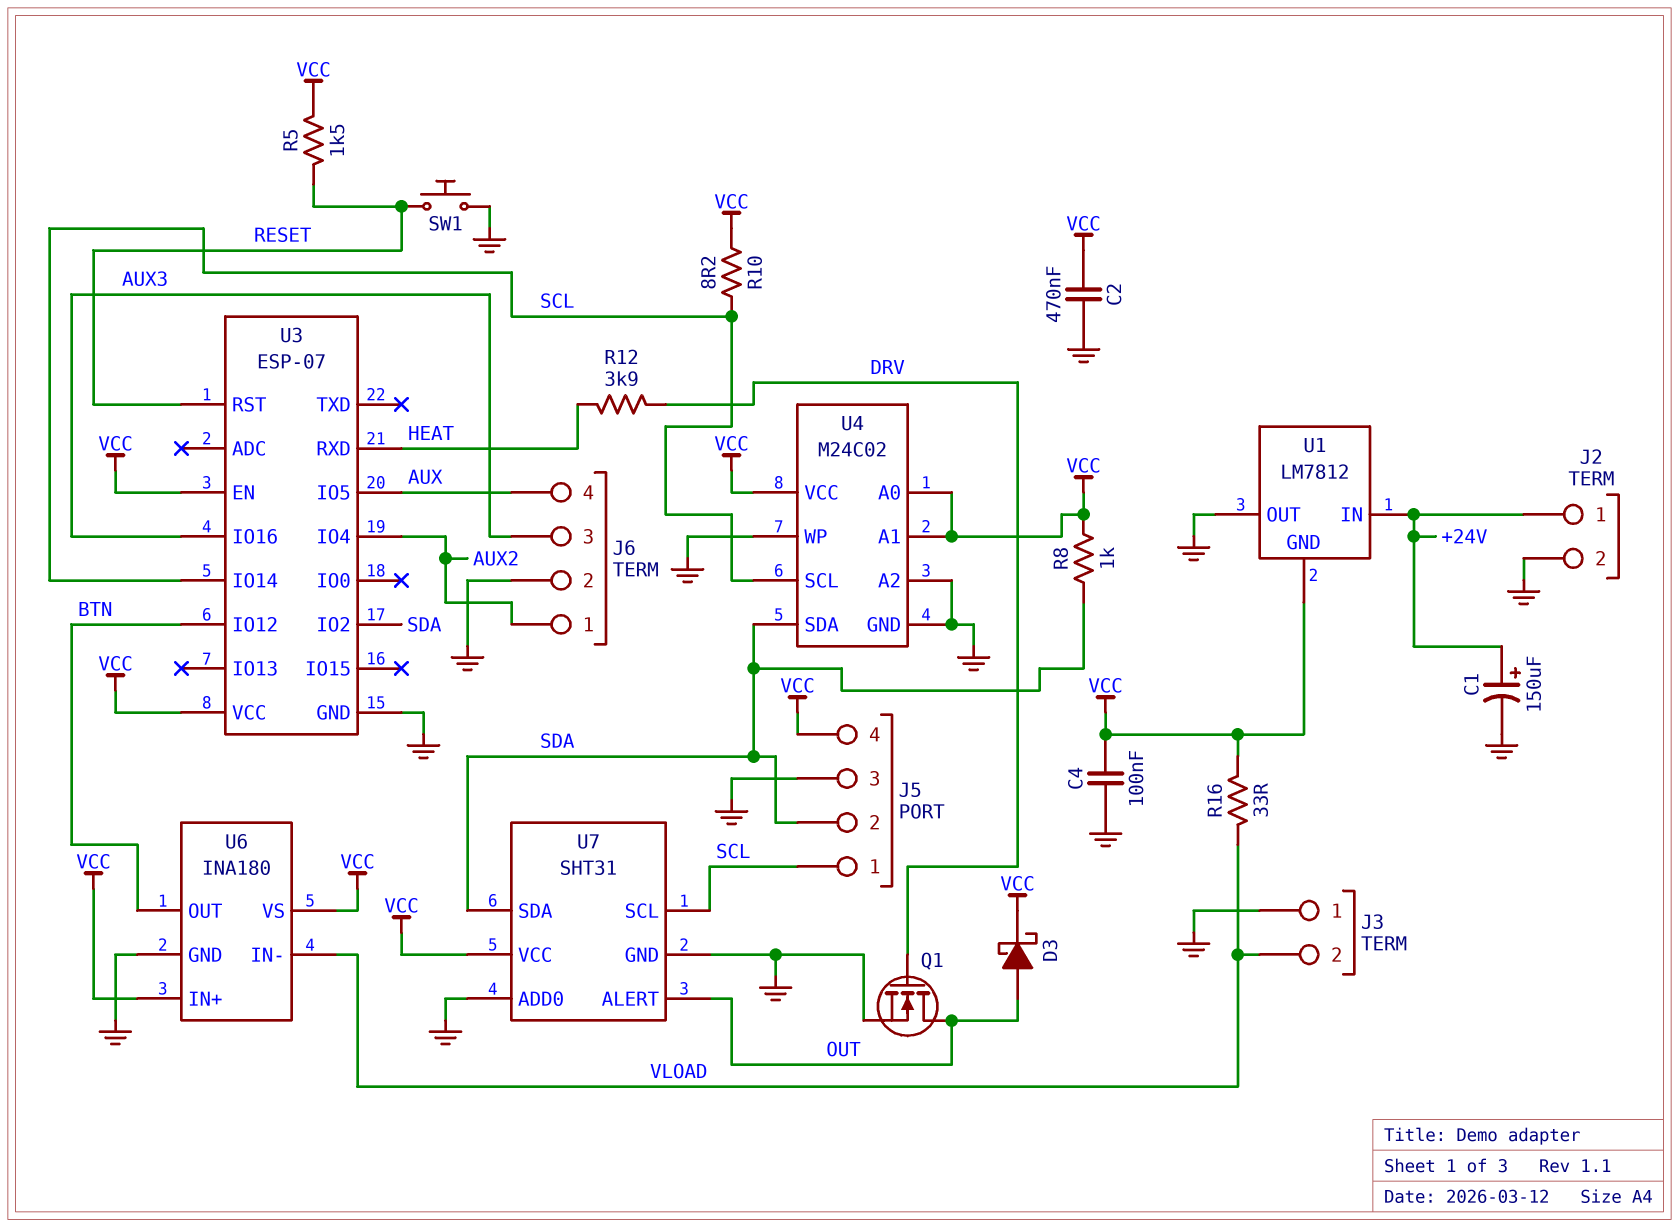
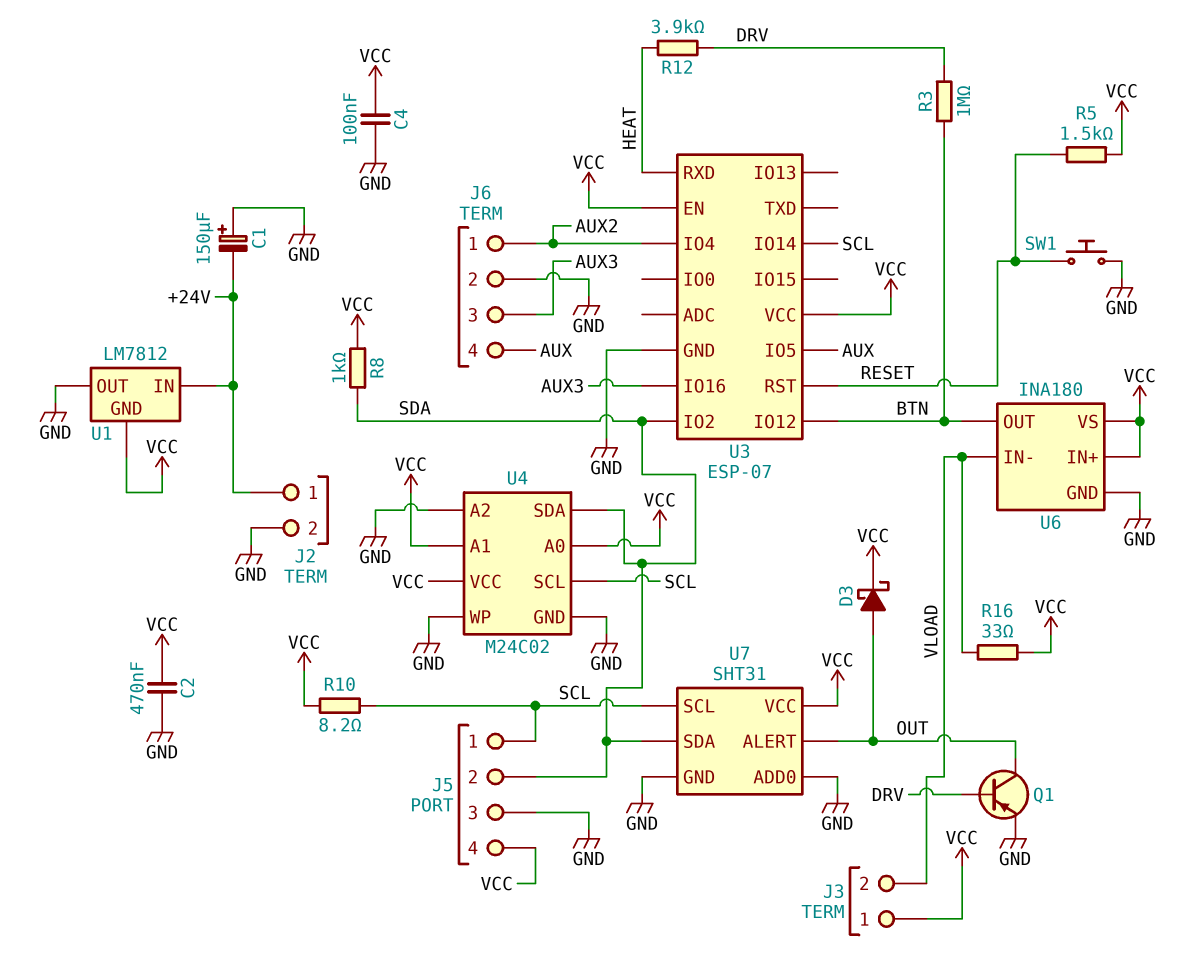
C1: 150uF (plus +24V, minus GND) -> 150uF (plus GND, minus +24V)
J3 pin 1: GND -> VCC
Q1: NMOS (G DRV, D OUT, S GND) -> PNP (B DRV, C OUT, E GND)
R3: none -> 1M (BTN, DRV)

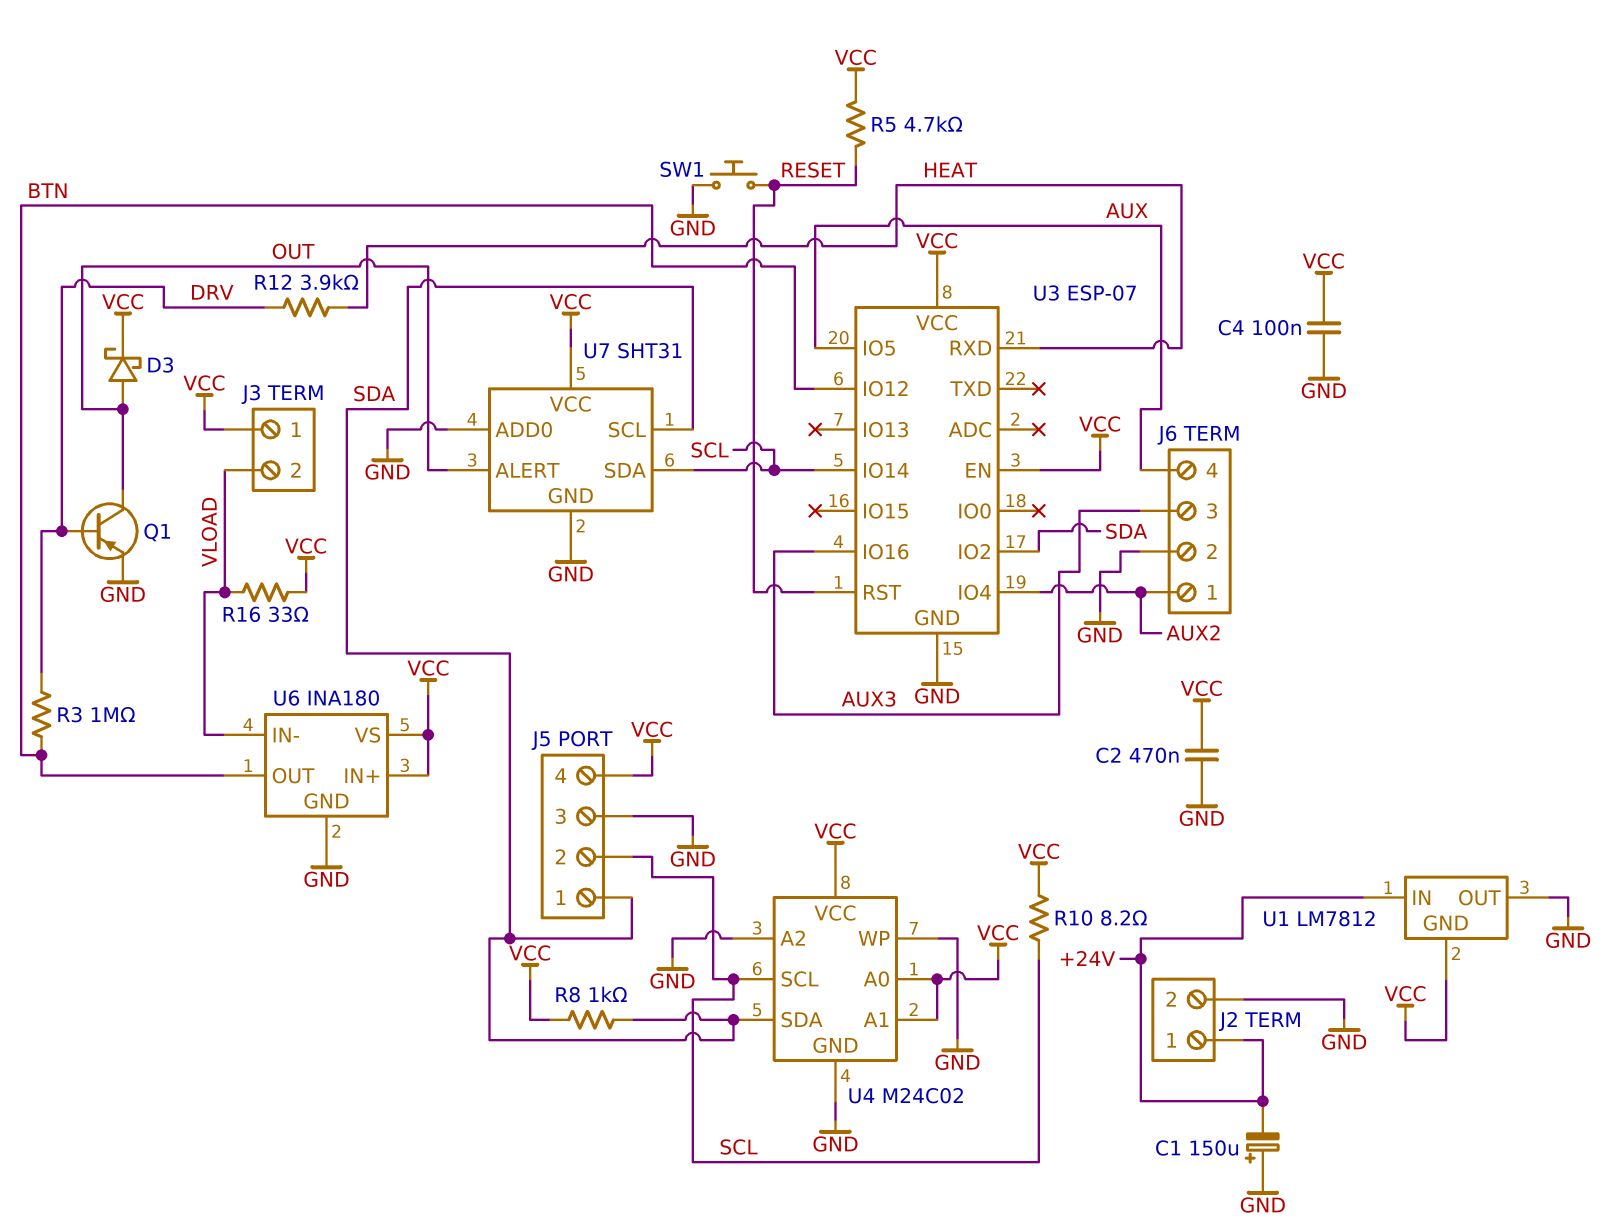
J5 pin 1: SCL -> SDA
J5 pin 2: SDA -> SCL
R5: 1.5k (RESET, VCC) -> 4.7k (RESET, VCC)
U7 pin SCL: SCL -> SDA
U7 pin SDA: SDA -> SCL

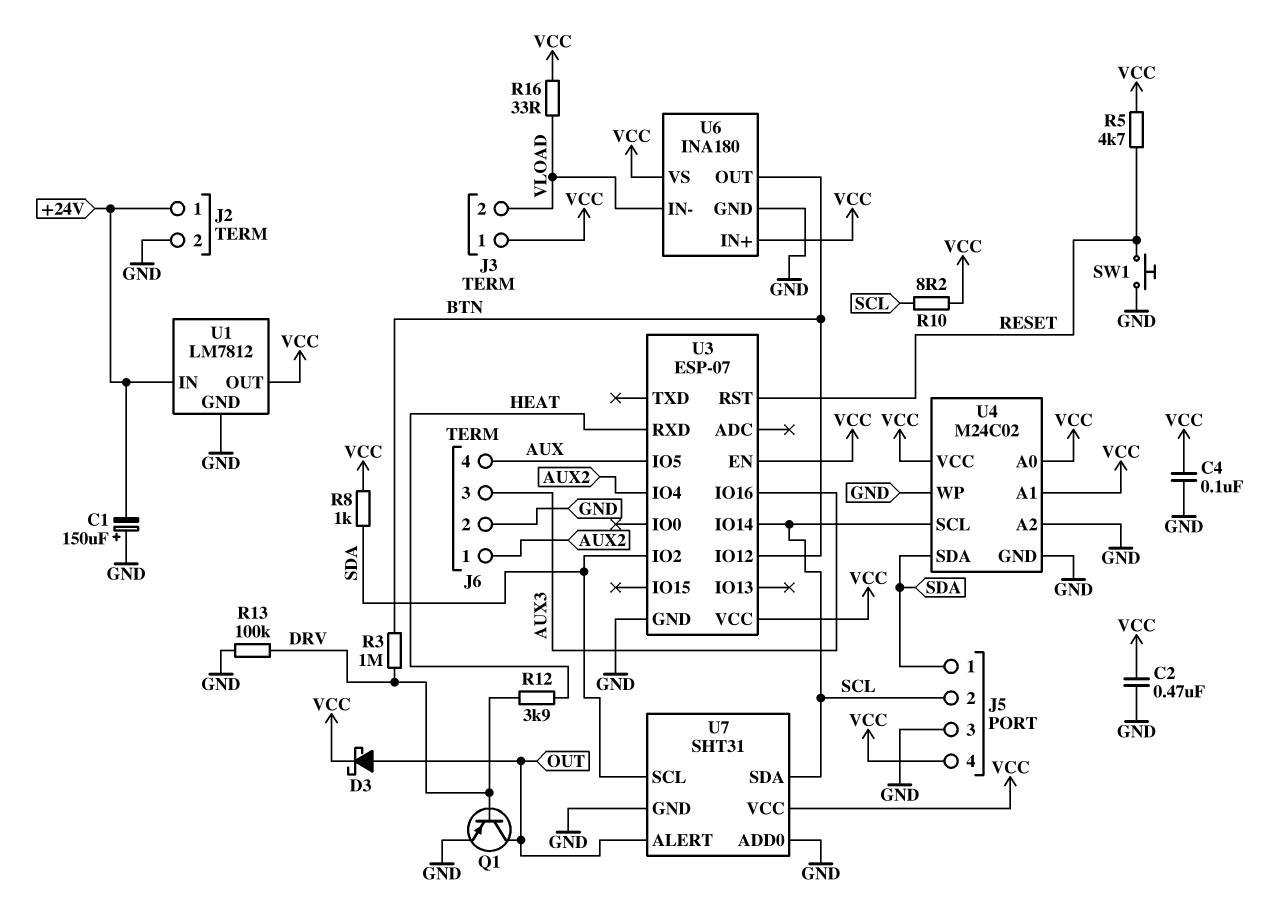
R13: none -> 100k (DRV, GND)
U1 pin GND: VCC -> GND
U1 pin OUT: GND -> VCC

